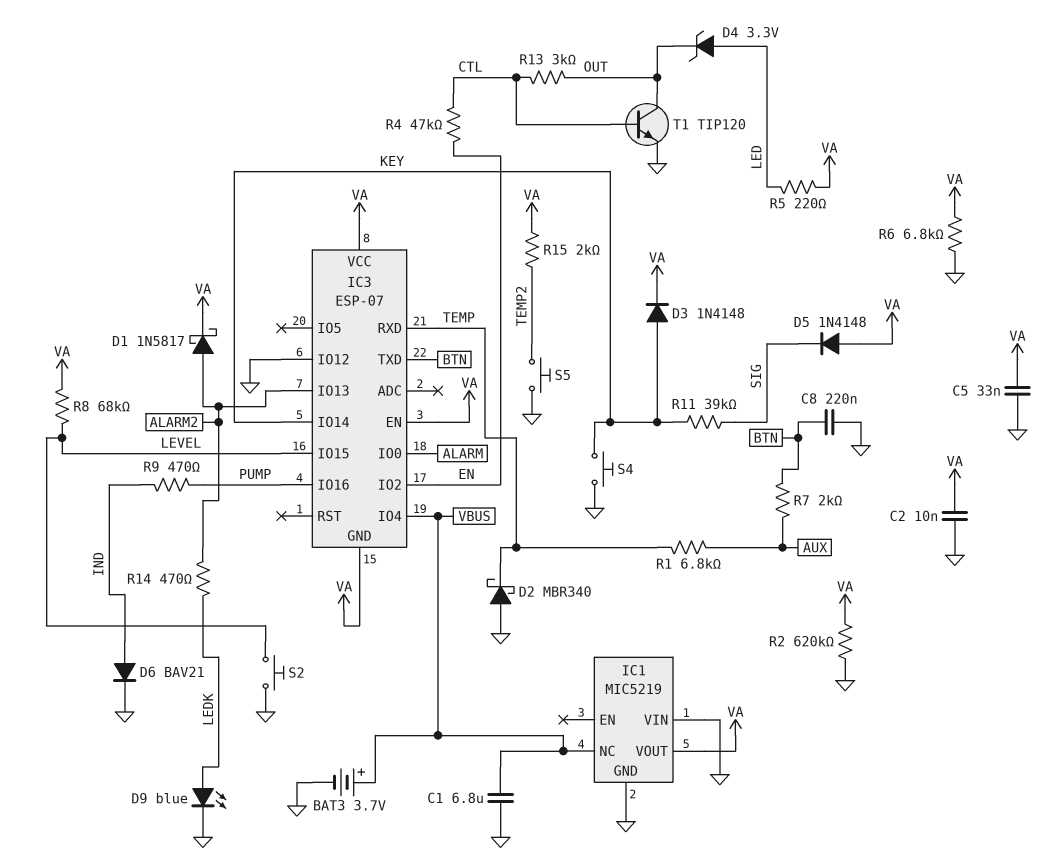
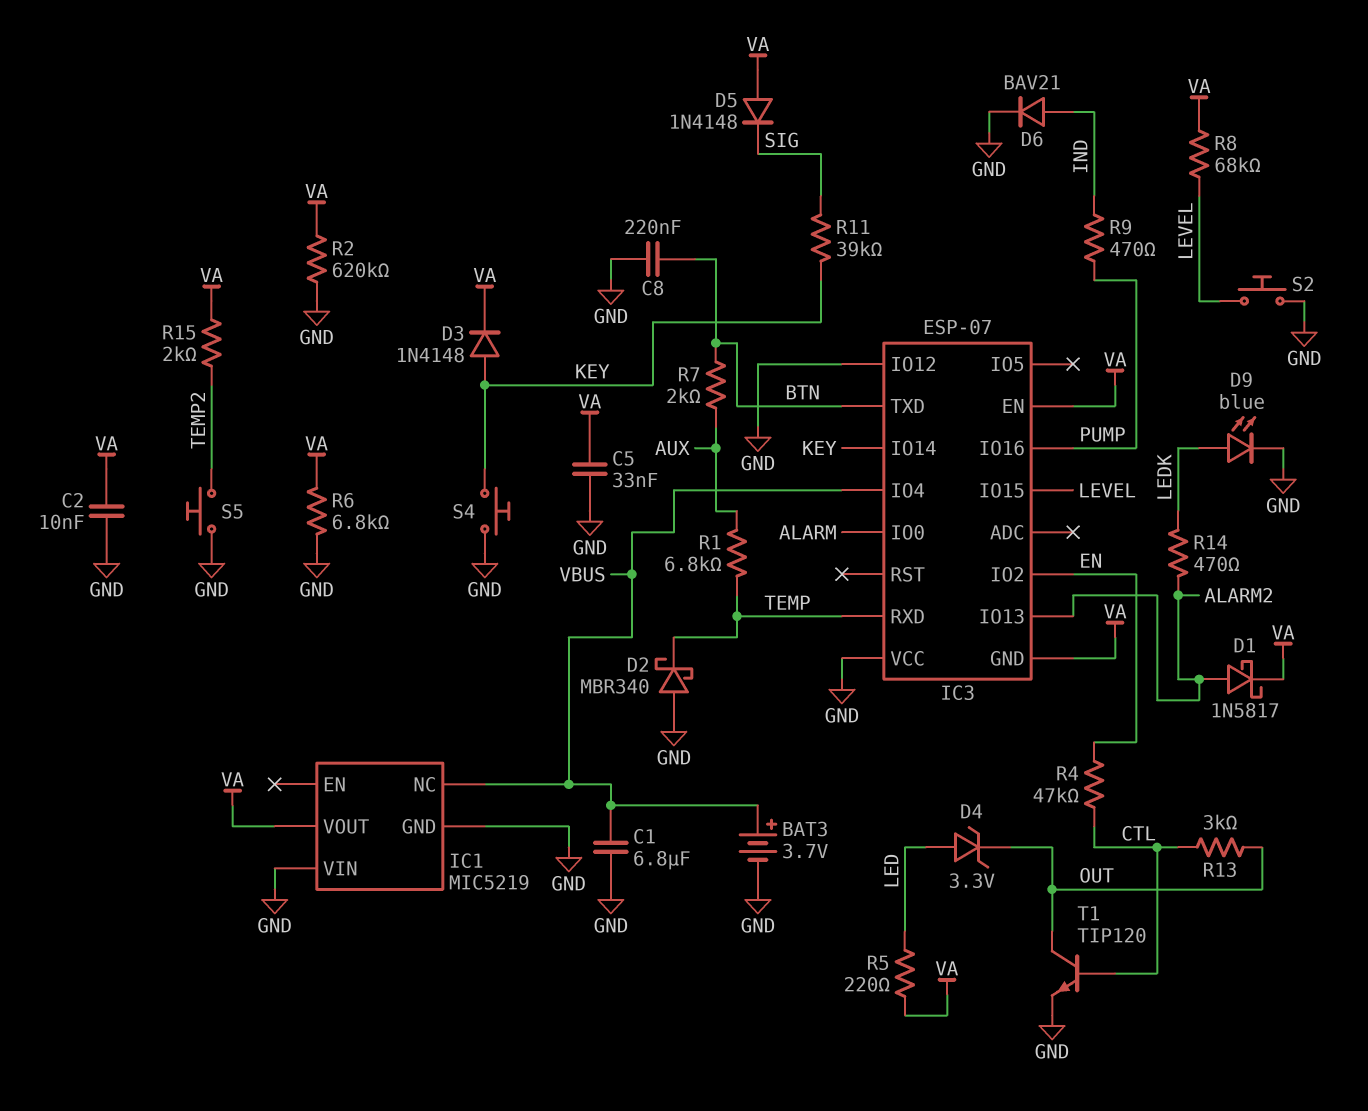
IC3 pin VCC: VA -> GND

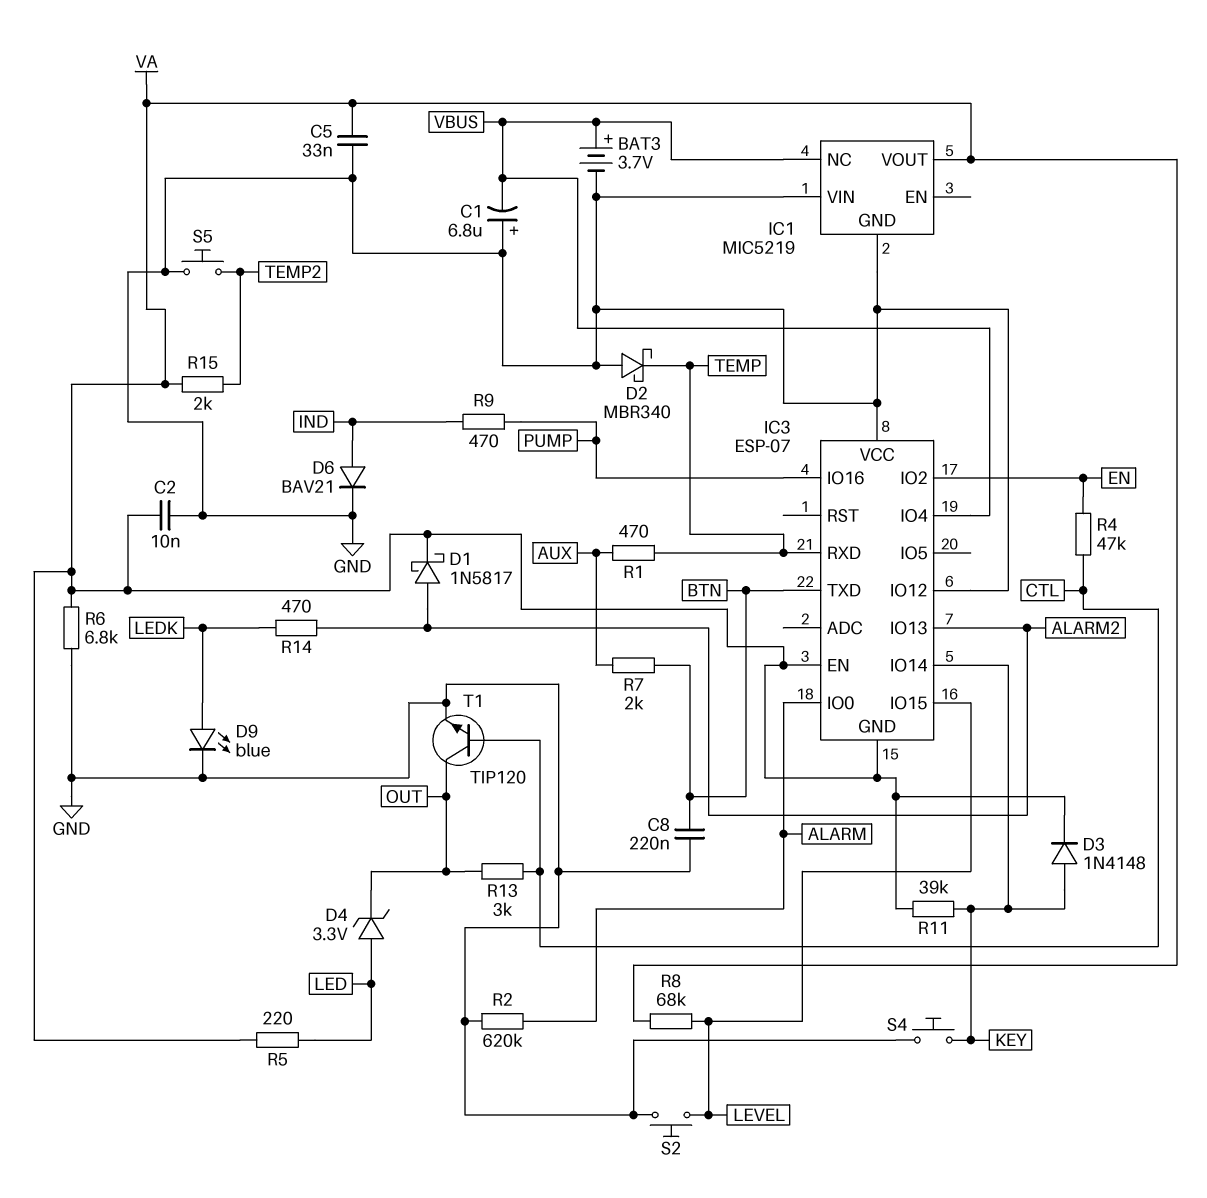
C1: 6.8uF (GND, VBUS) -> 6.8uF (plus GND, minus VBUS)
D5: diode 1N4148 (A VA, K SIG) -> none
R1: 6.8k (AUX, TEMP) -> 470 (AUX, TEMP)
R2: 620k (GND, VA) -> 620k (ALARM, GND)
R11: 39k (KEY, SIG) -> 39k (KEY, VA)

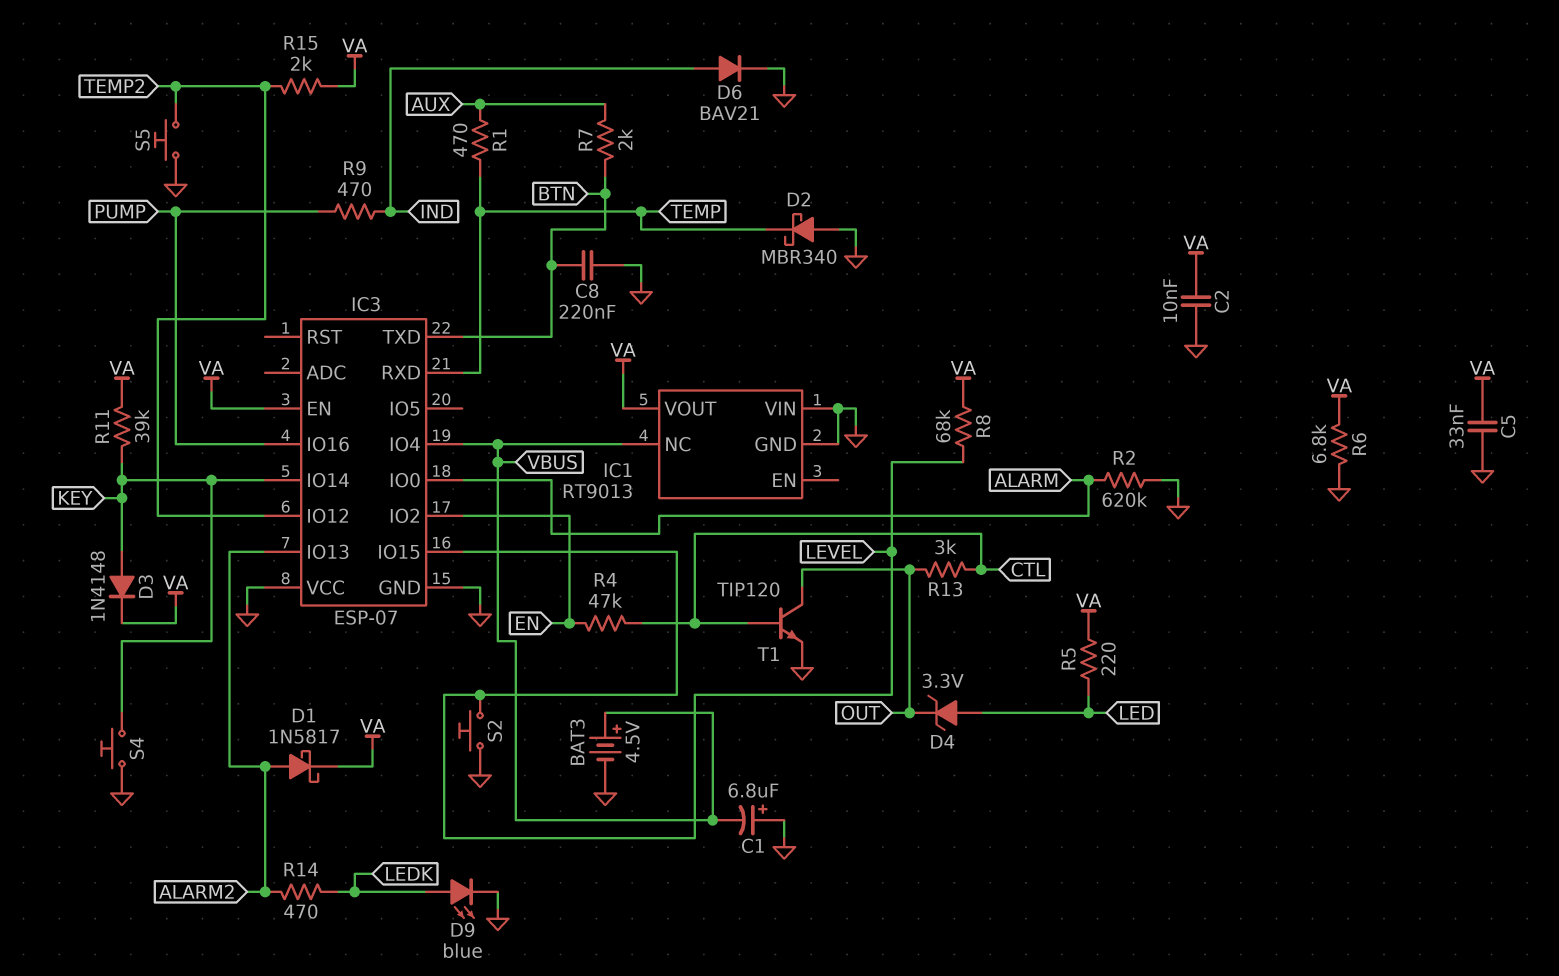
BAT3: 3.7V (plus VBUS, minus GND) -> 4.5V (plus VBUS, minus GND)
IC1: MIC5219 -> RT9013
IC3 pin GND: VA -> GND
IC3 pin IO12: GND -> TEMP2

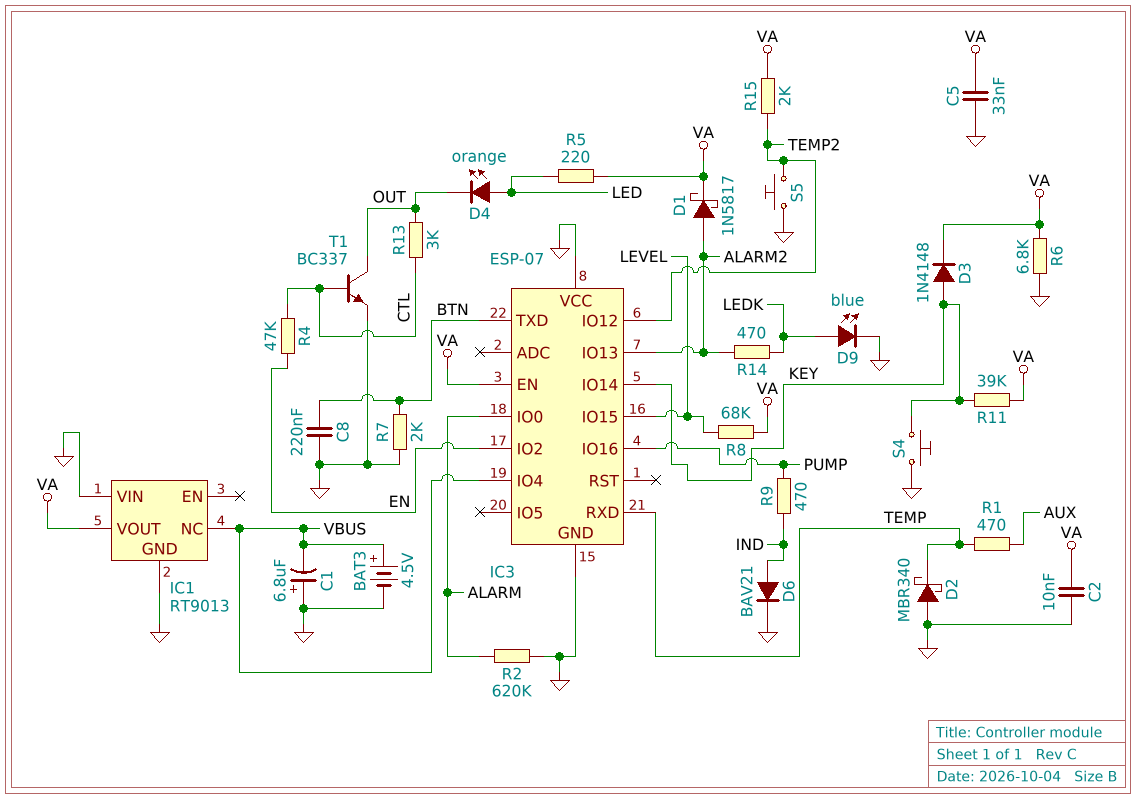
D4: zener 3.3V (A LED, K OUT) -> LED orange (A LED, K OUT)
R7: 2k (AUX, BTN) -> 2k (BTN, GND)
S2: button (GND, LEVEL) -> none
T1: NPN TIP120 (B CTL, C OUT, E GND) -> NPN BC337 (B CTL, C OUT, E GND)

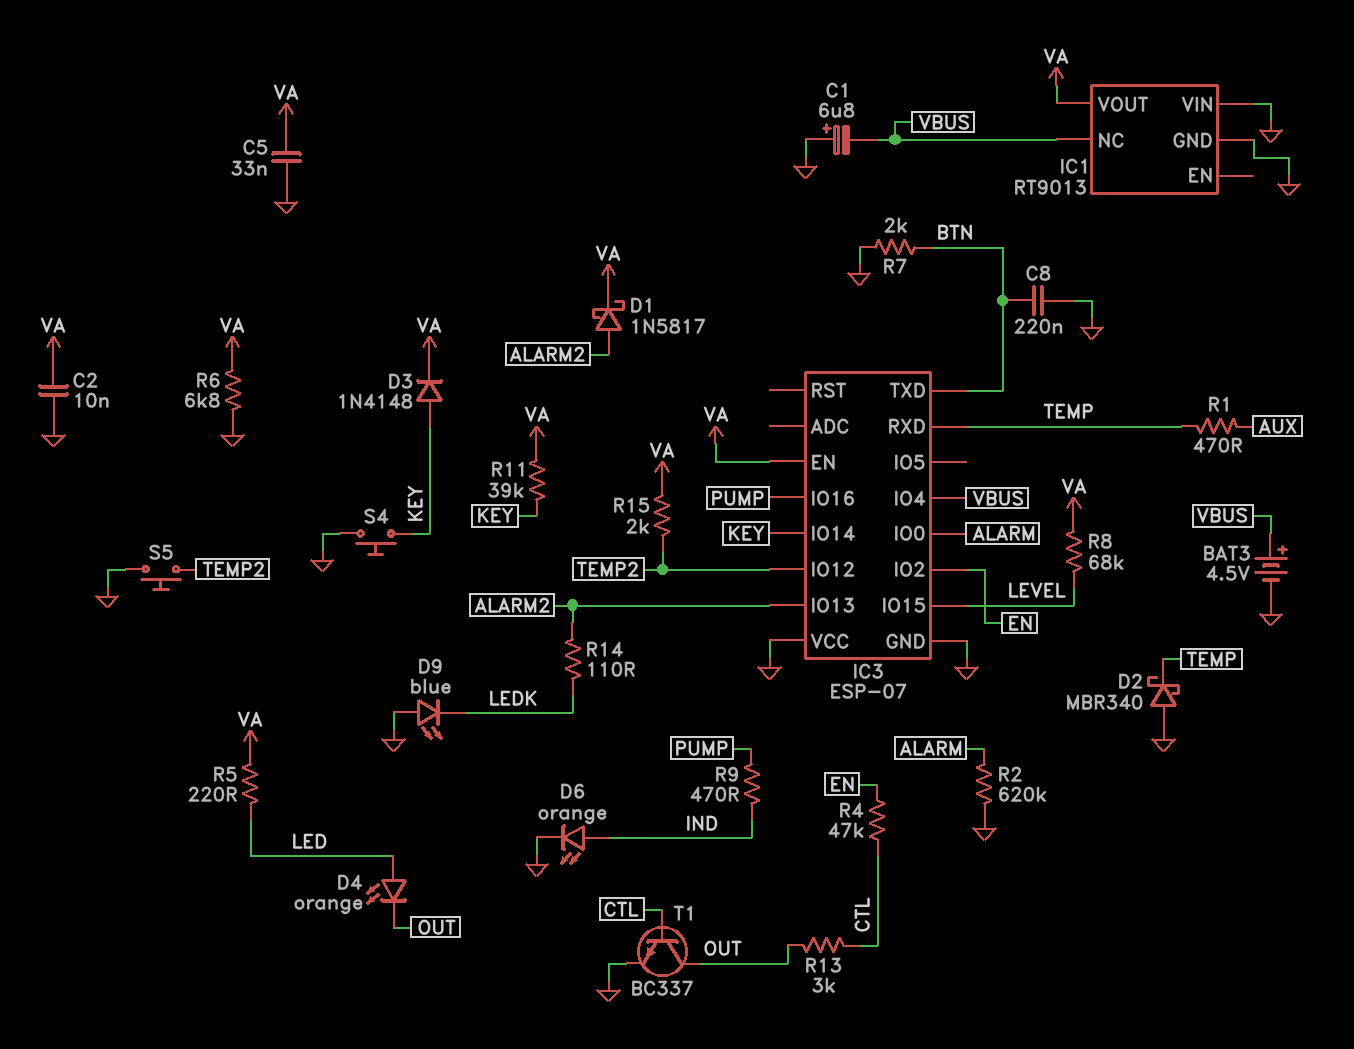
D6: diode BAV21 (A IND, K GND) -> LED orange (A IND, K GND)
D9: LED blue (A LEDK, K GND) -> LED blue (A GND, K LEDK)
R14: 470 (ALARM2, LEDK) -> 110 (ALARM2, LEDK)

